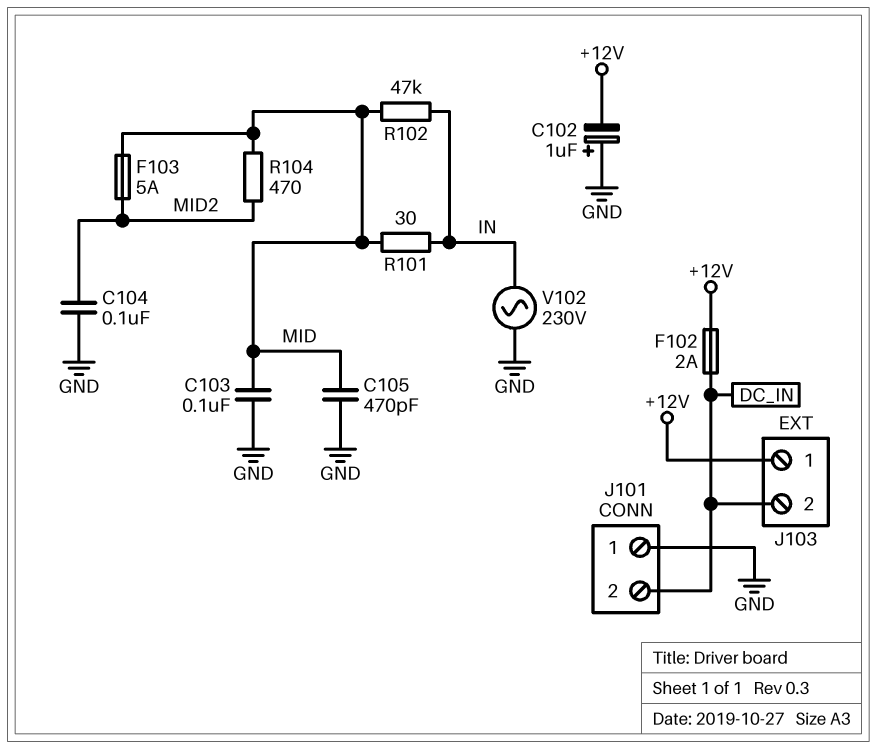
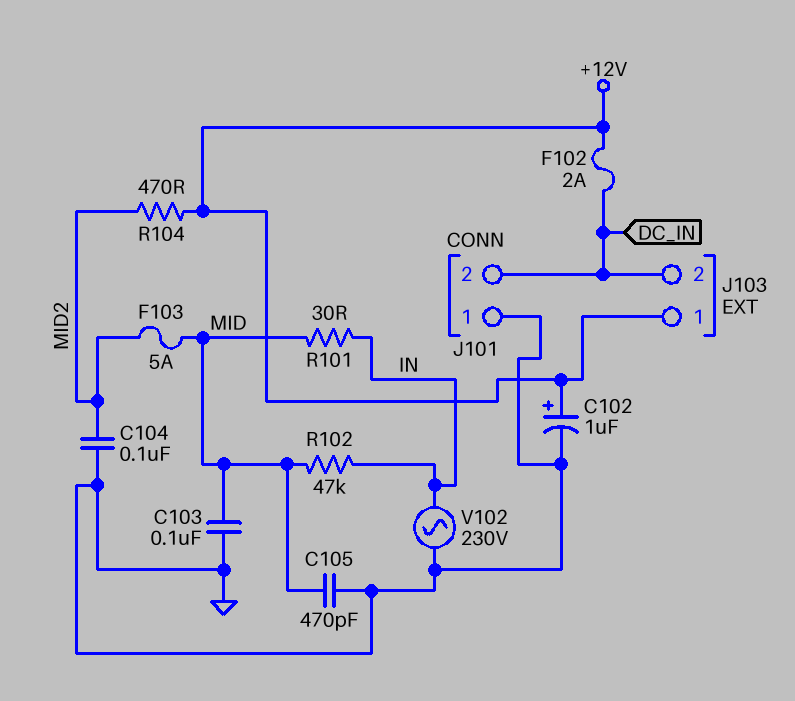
C102: 1uF (plus GND, minus +12V) -> 1uF (plus +12V, minus GND)
R104: 470 (MID, MID2) -> 470 (+12V, MID2)

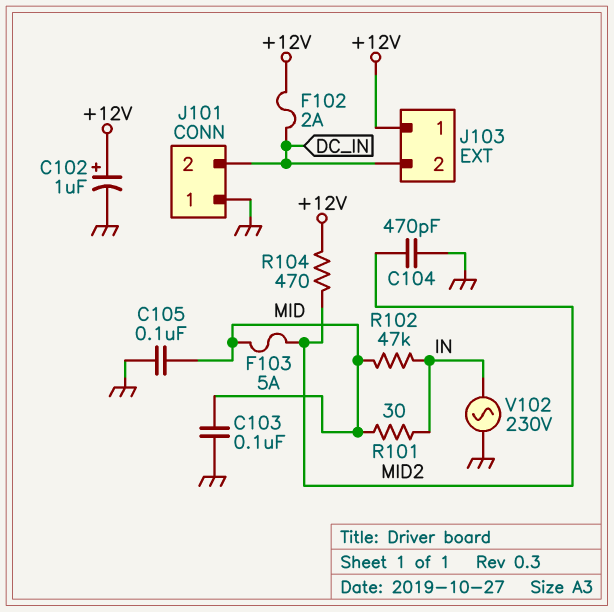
C104: 100nF (GND, MID2) -> 470pF (GND, MID2)
C105: 470pF (GND, MID) -> 100nF (GND, MID)

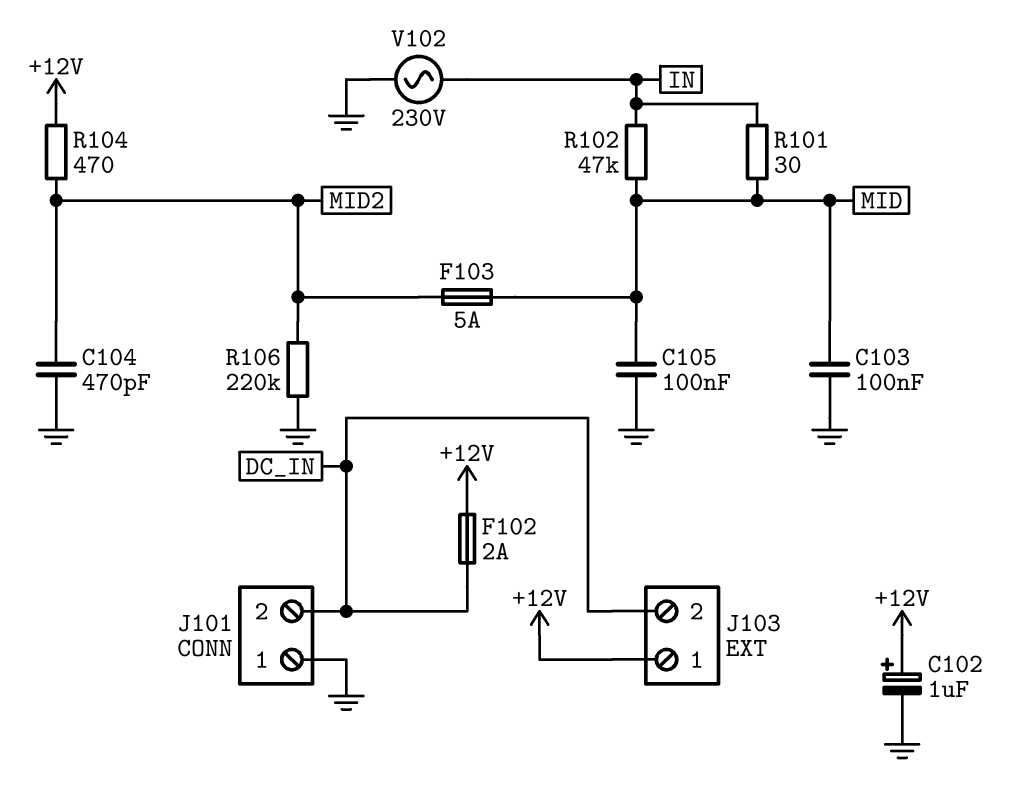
R106: none -> 220k (GND, MID2)

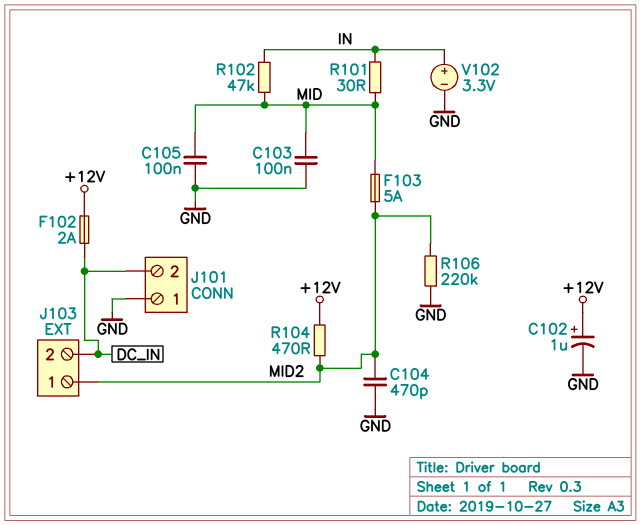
J103 pin 1: +12V -> MID2
V102: AC 230V (GND, IN) -> 3.3V (plus IN, minus GND)

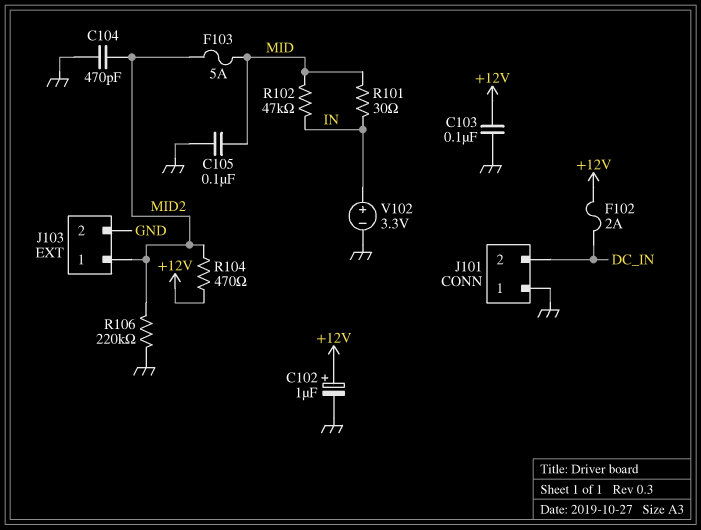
C103: 100nF (GND, MID) -> 100nF (+12V, GND)
J103 pin 2: DC_IN -> GND

